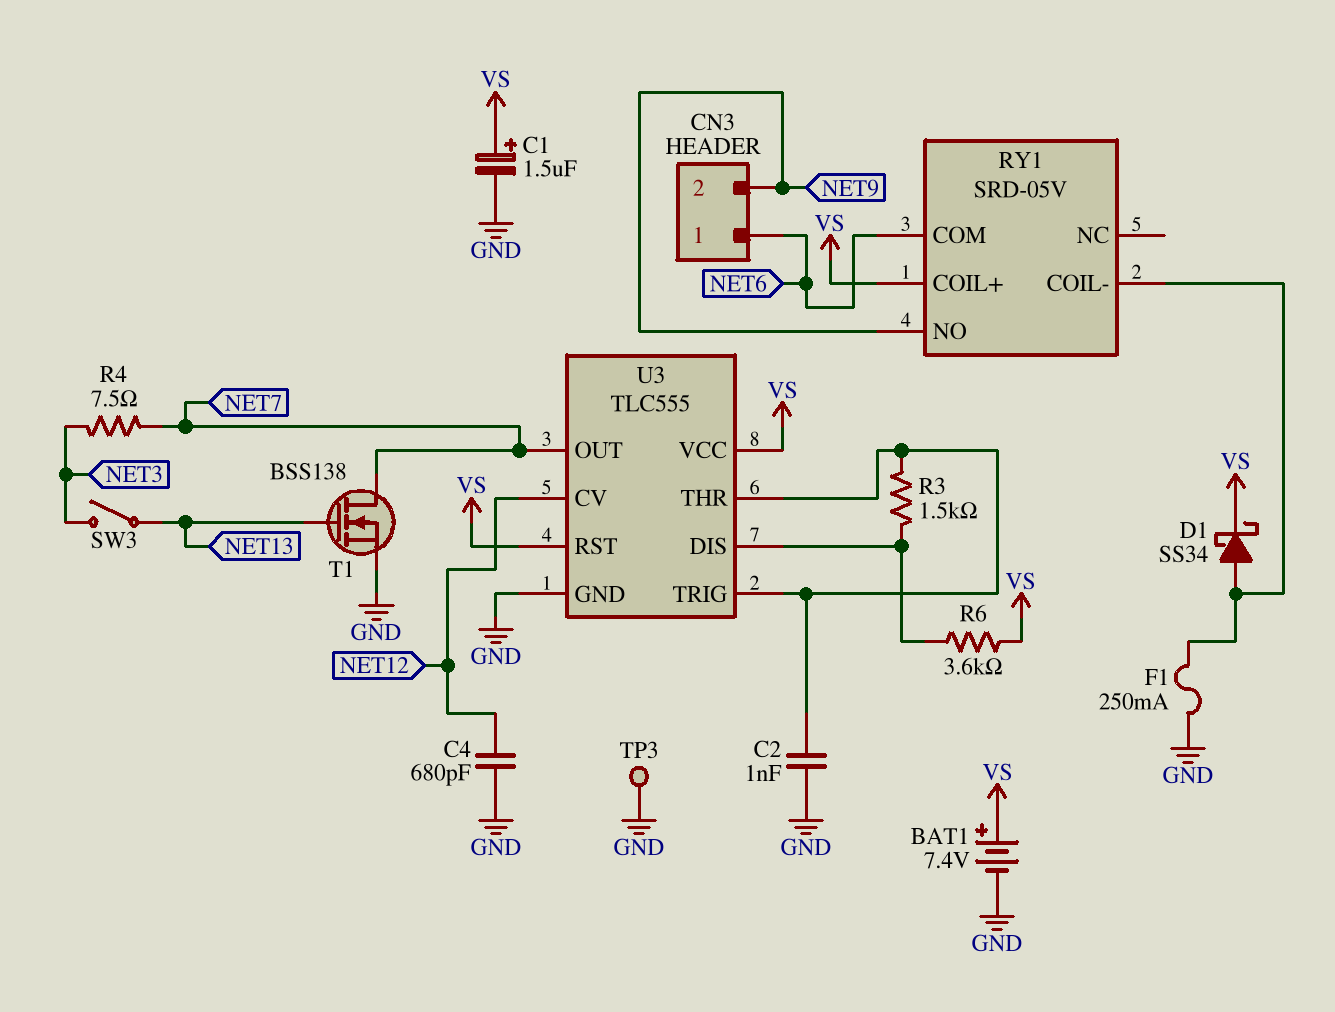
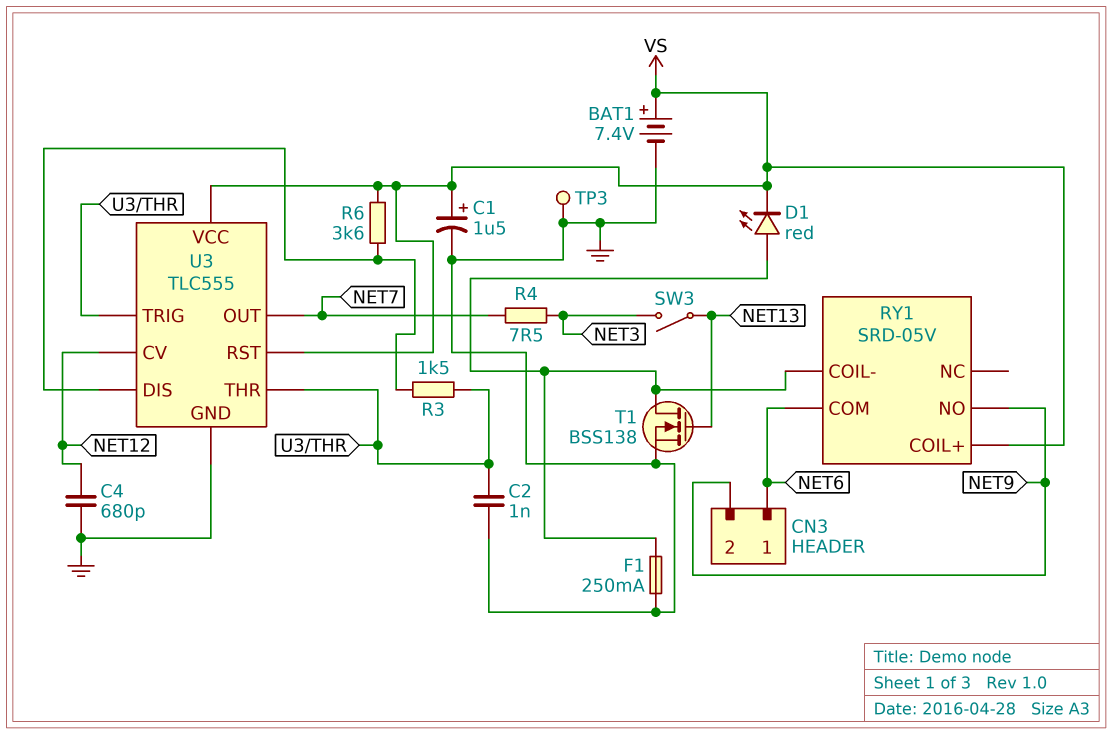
D1: schottky SS34 (A RY1/COIL-, K VS) -> LED red (A RY1/COIL-, K VS)
T1: NMOS BSS138 (G NET13, D NET7, S GND) -> NMOS BSS138 (G NET13, D RY1/COIL-, S GND)

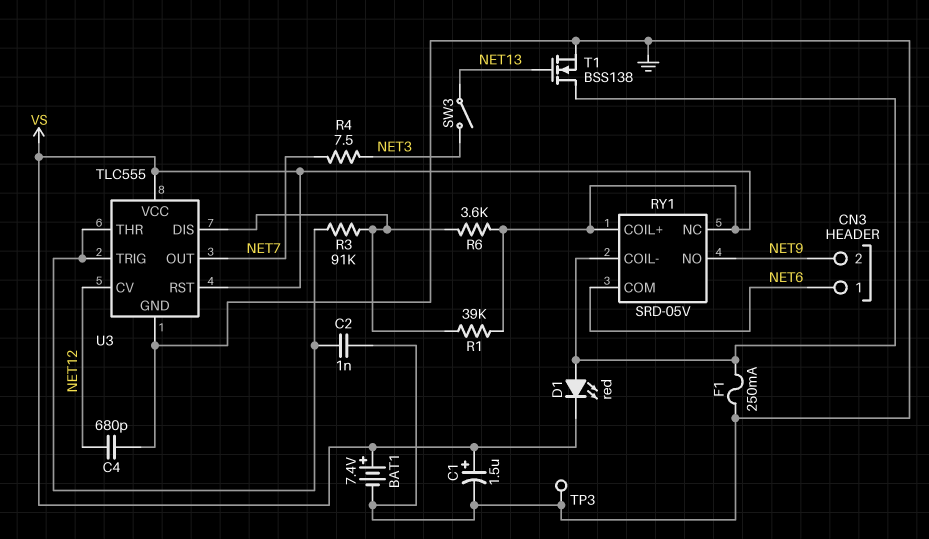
R1: none -> 39k (U3/DIS, VS)
R3: 1.5k (U3/DIS, U3/THR) -> 91k (U3/DIS, U3/THR)
RY1 pin NC: none -> VS

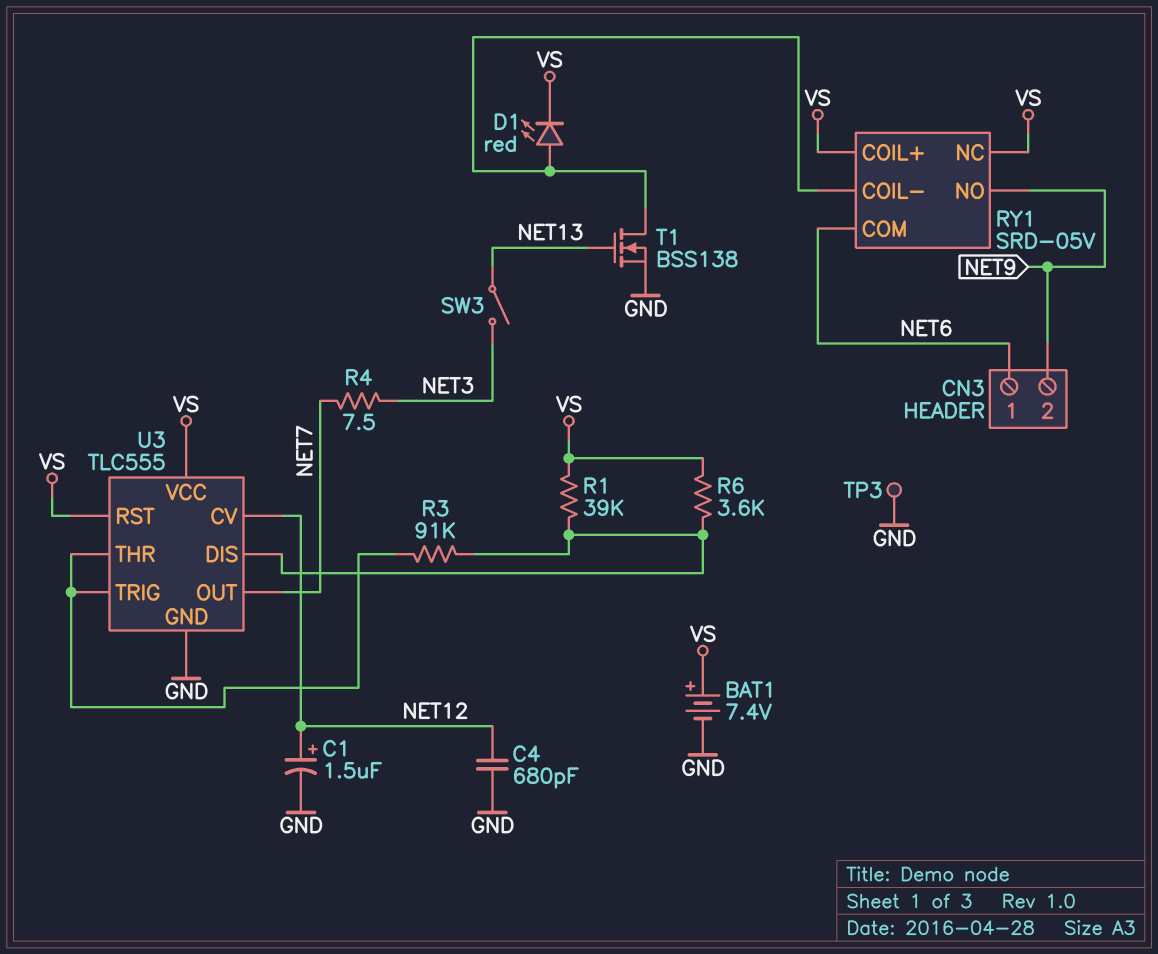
C1: 1.5uF (plus VS, minus GND) -> 1.5uF (plus NET12, minus GND)
C2: 1nF (GND, U3/THR) -> none
F1: 250mA (GND, RY1/COIL-) -> none

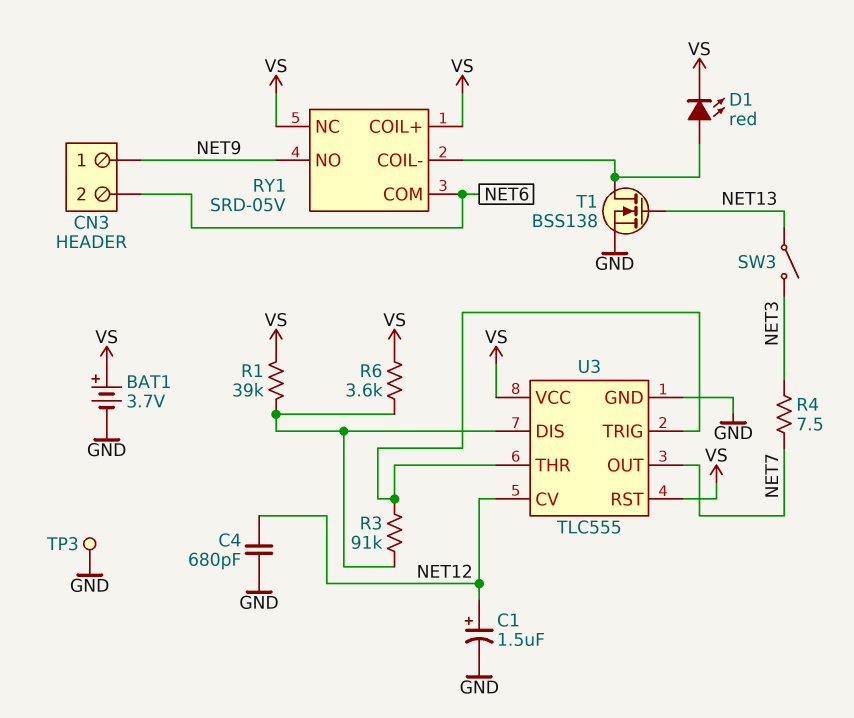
BAT1: 7.4V (plus VS, minus GND) -> 3.7V (plus VS, minus GND)
CN3 pin 1: NET6 -> NET9
CN3 pin 2: NET9 -> NET6

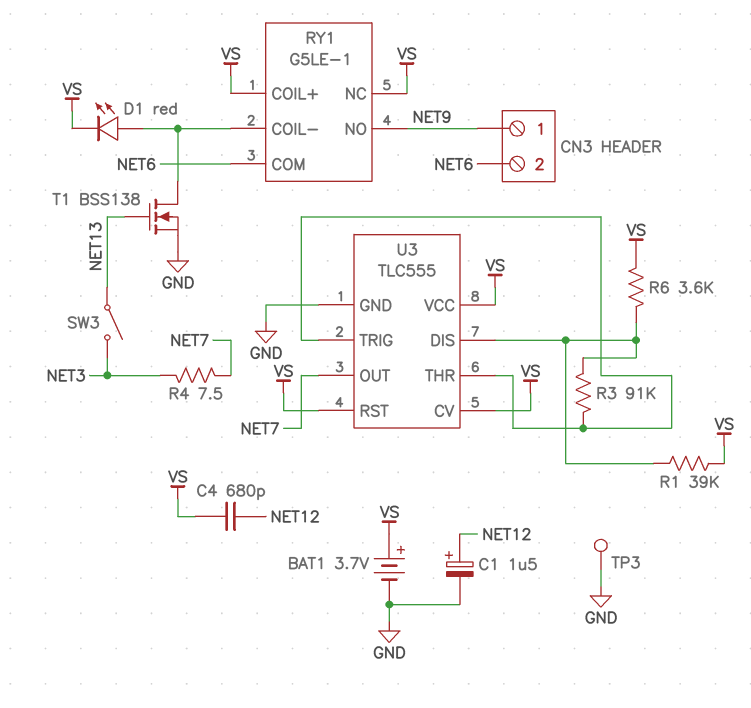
C4: 680pF (GND, NET12) -> 680pF (NET12, VS)
RY1: SRD-05V -> G5LE-1
U3 pin CV: NET12 -> VS

